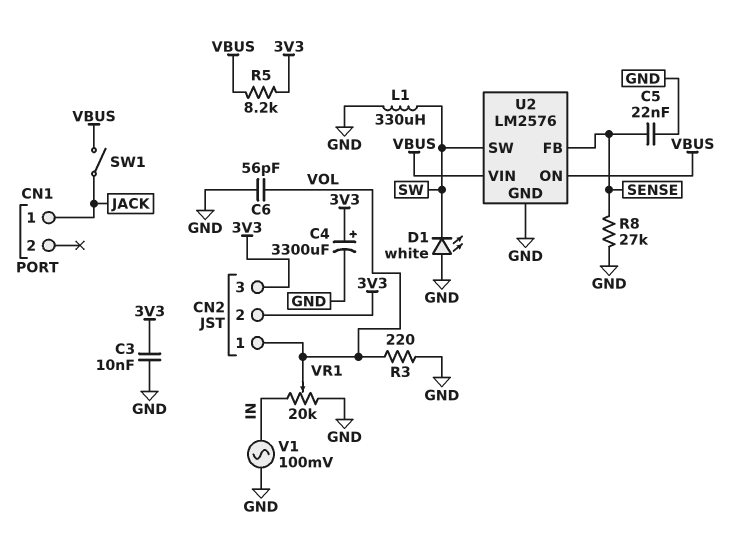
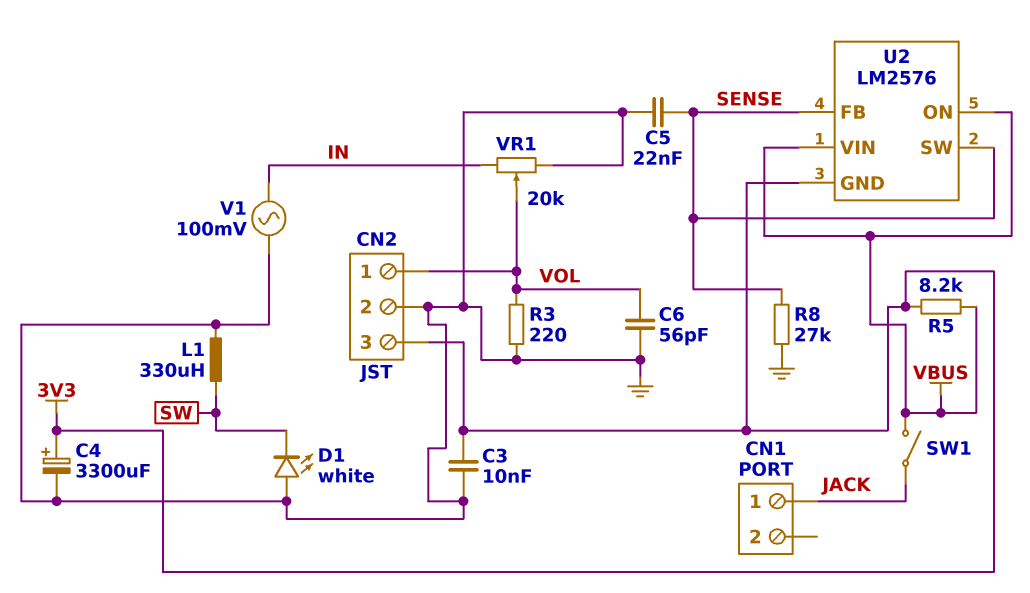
CN2 pin 2: 3V3 -> GND
U2 pin GND: GND -> 3V3
U2 pin SW: SW -> SENSE

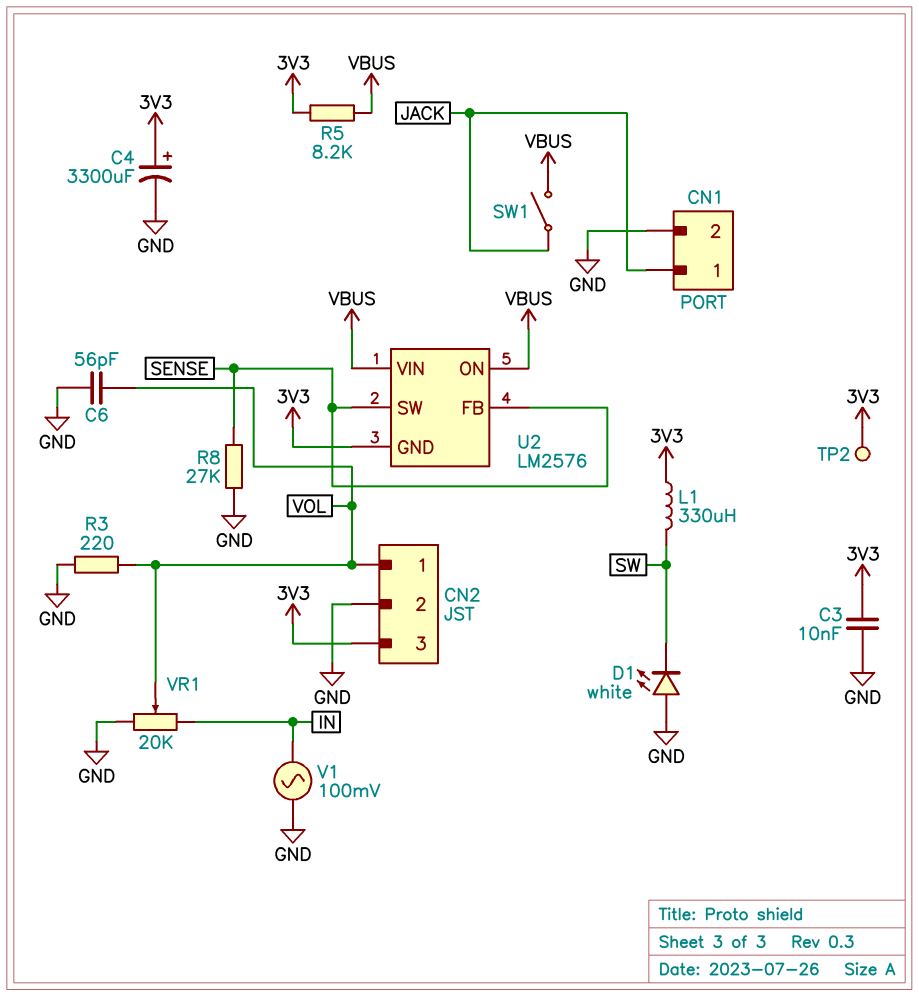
C5: 22nF (GND, SENSE) -> none
CN1 pin 2: none -> GND
L1: 330uH (GND, SW) -> 330uH (3V3, SW)
TP2: none -> test point (3V3)

